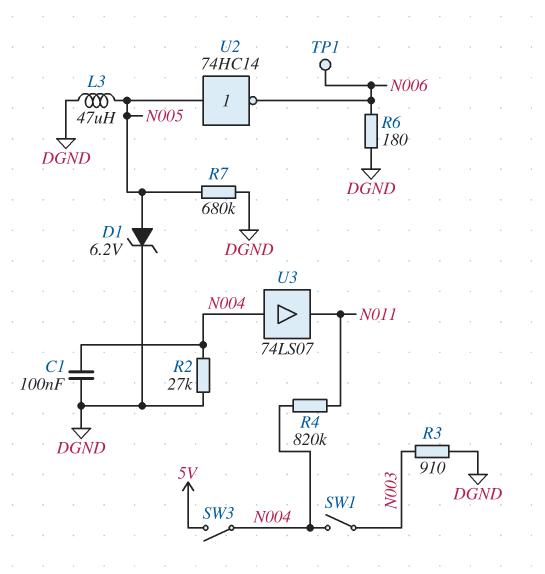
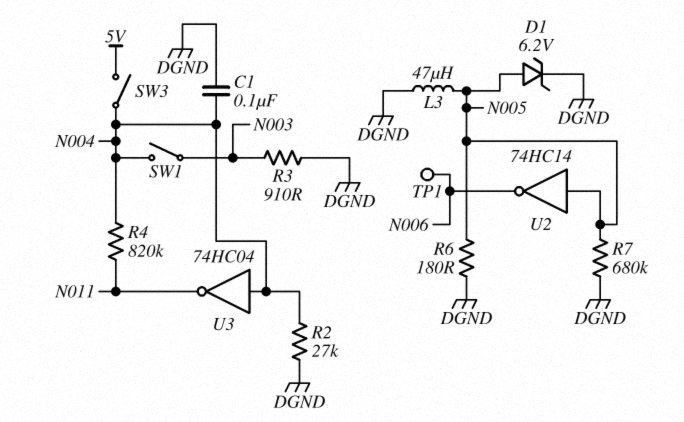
R6: 180 (DGND, N006) -> 180 (DGND, N005)
U3: buffer 74LS07 (in N004, out N011) -> NOT 74HC04 (in N004, out N011)

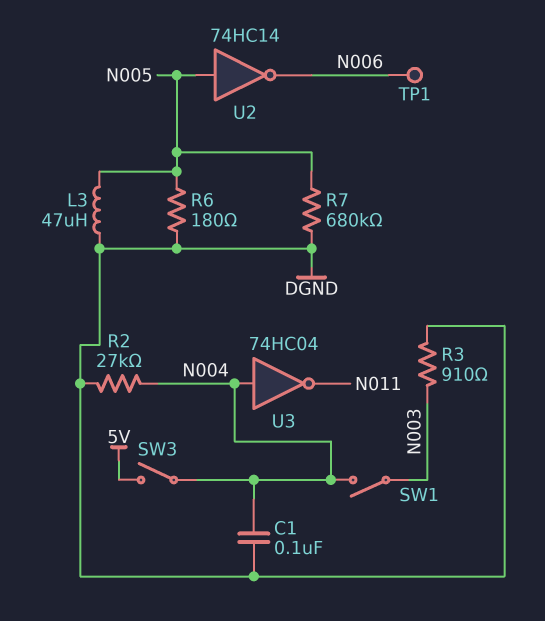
D1: zener 6.2V (A N005, K DGND) -> none
R4: 820k (N004, N011) -> none

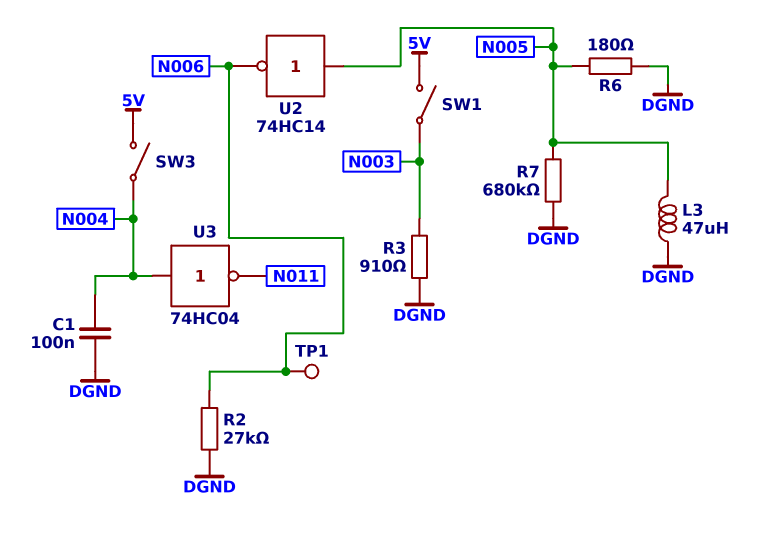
R2: 27k (DGND, N004) -> 27k (DGND, N006)
SW1: switch (N003, N004) -> switch (5V, N003)

